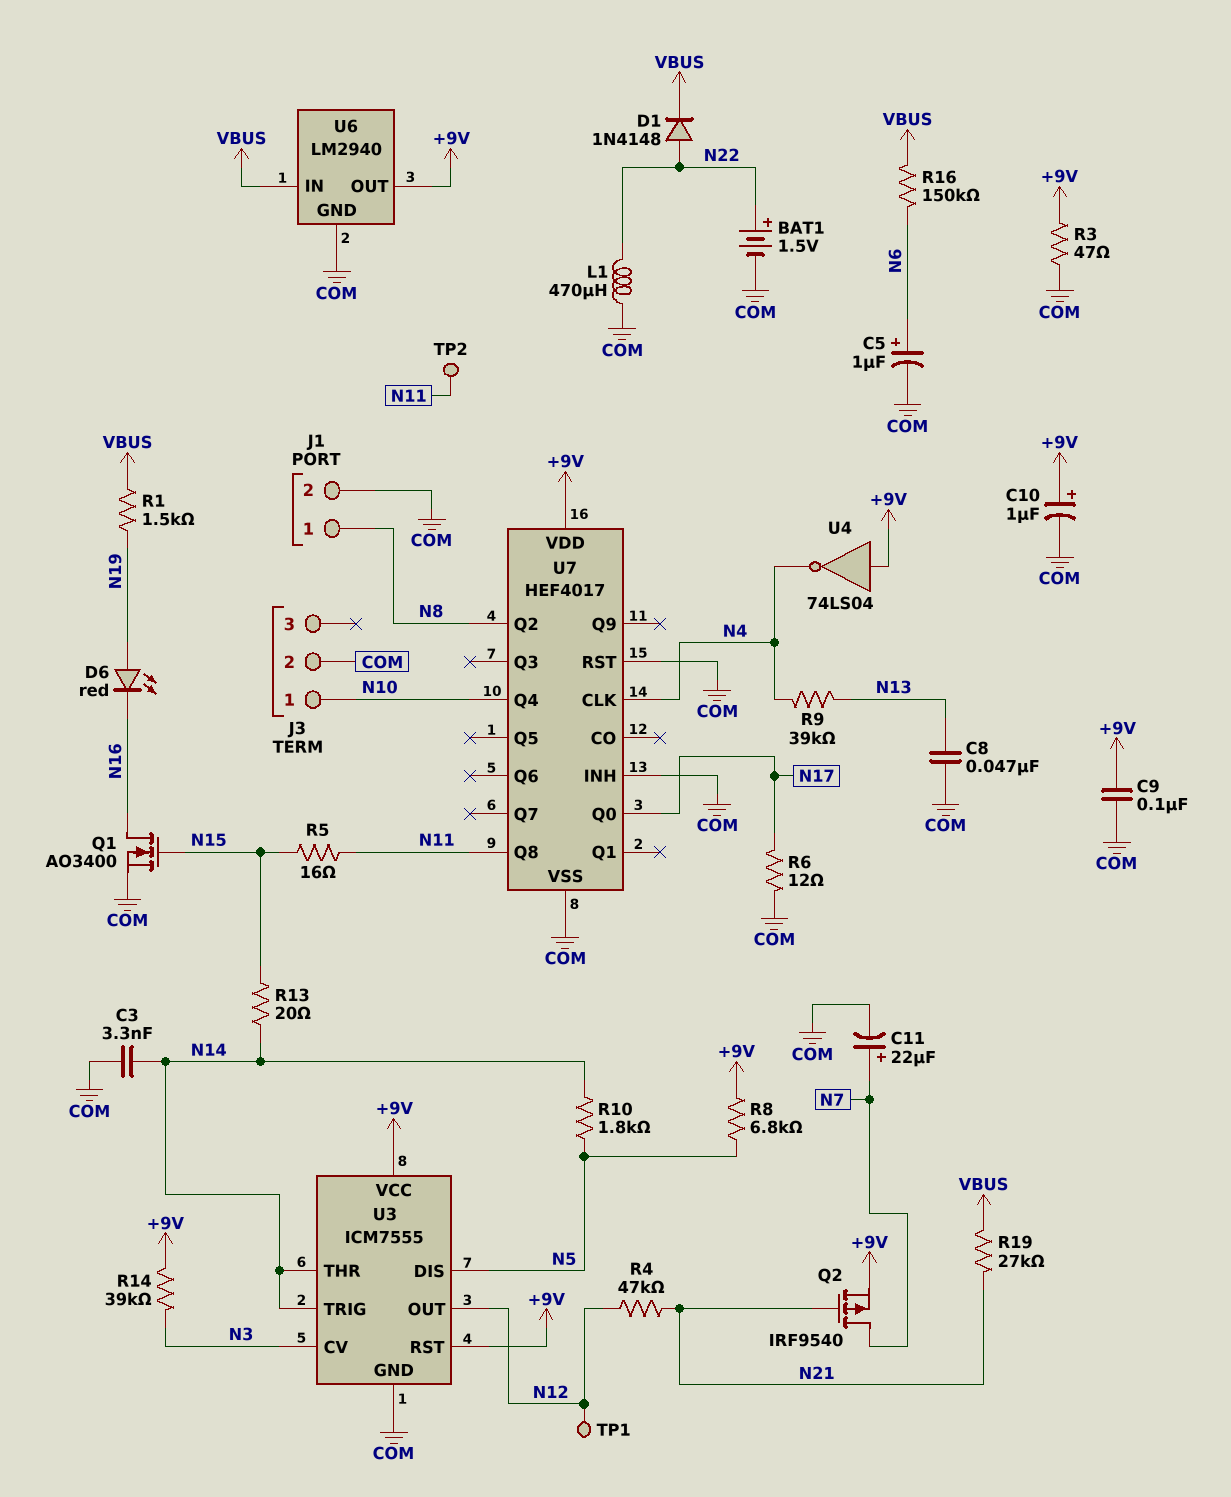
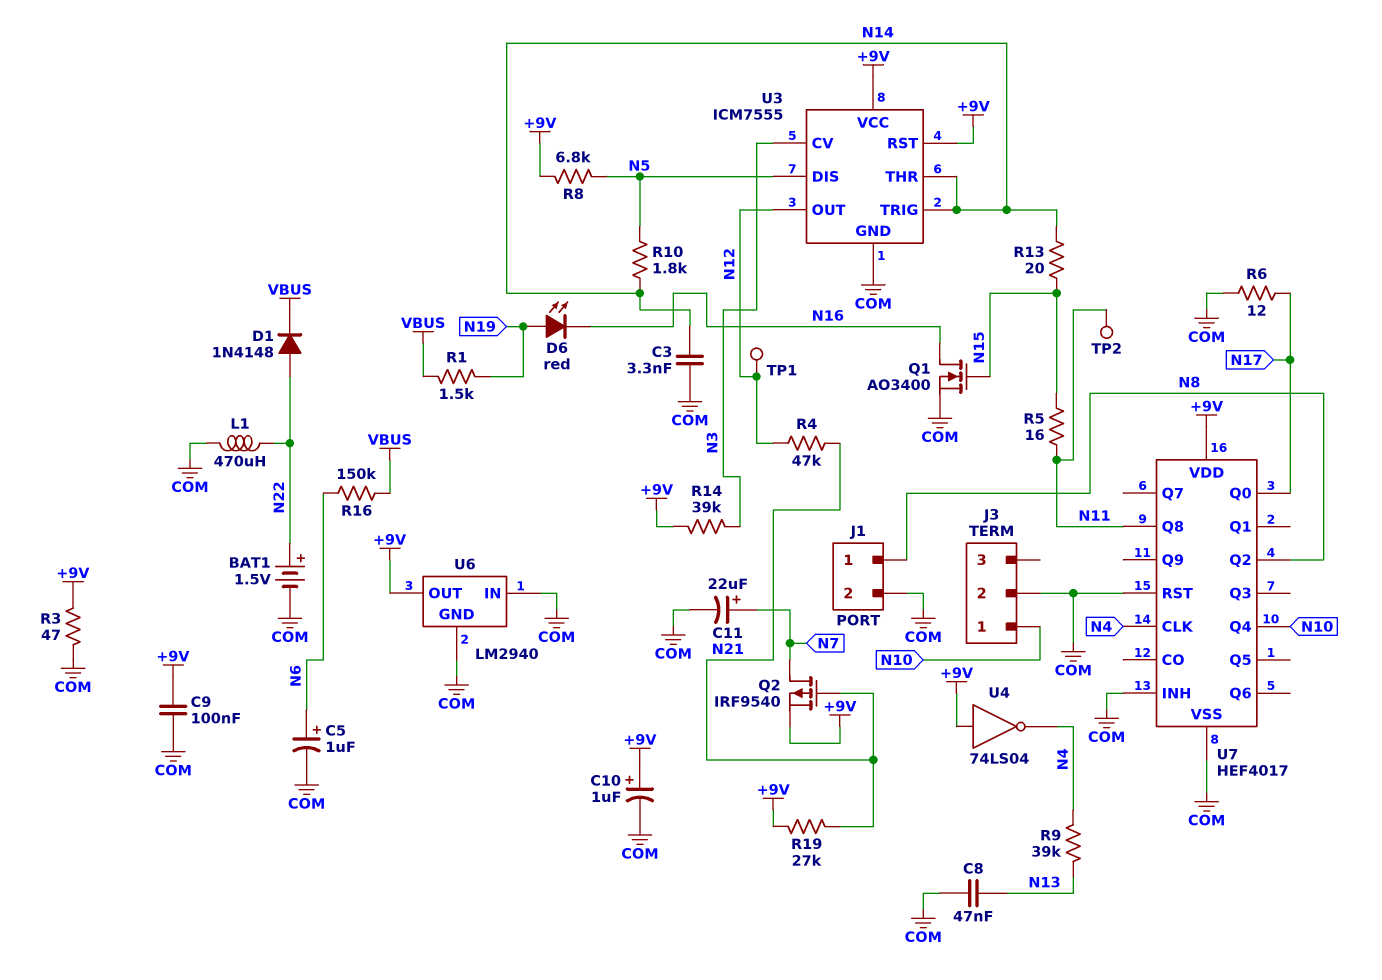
R19: 27k (N21, VBUS) -> 27k (+9V, N21)
U6 pin IN: VBUS -> COM

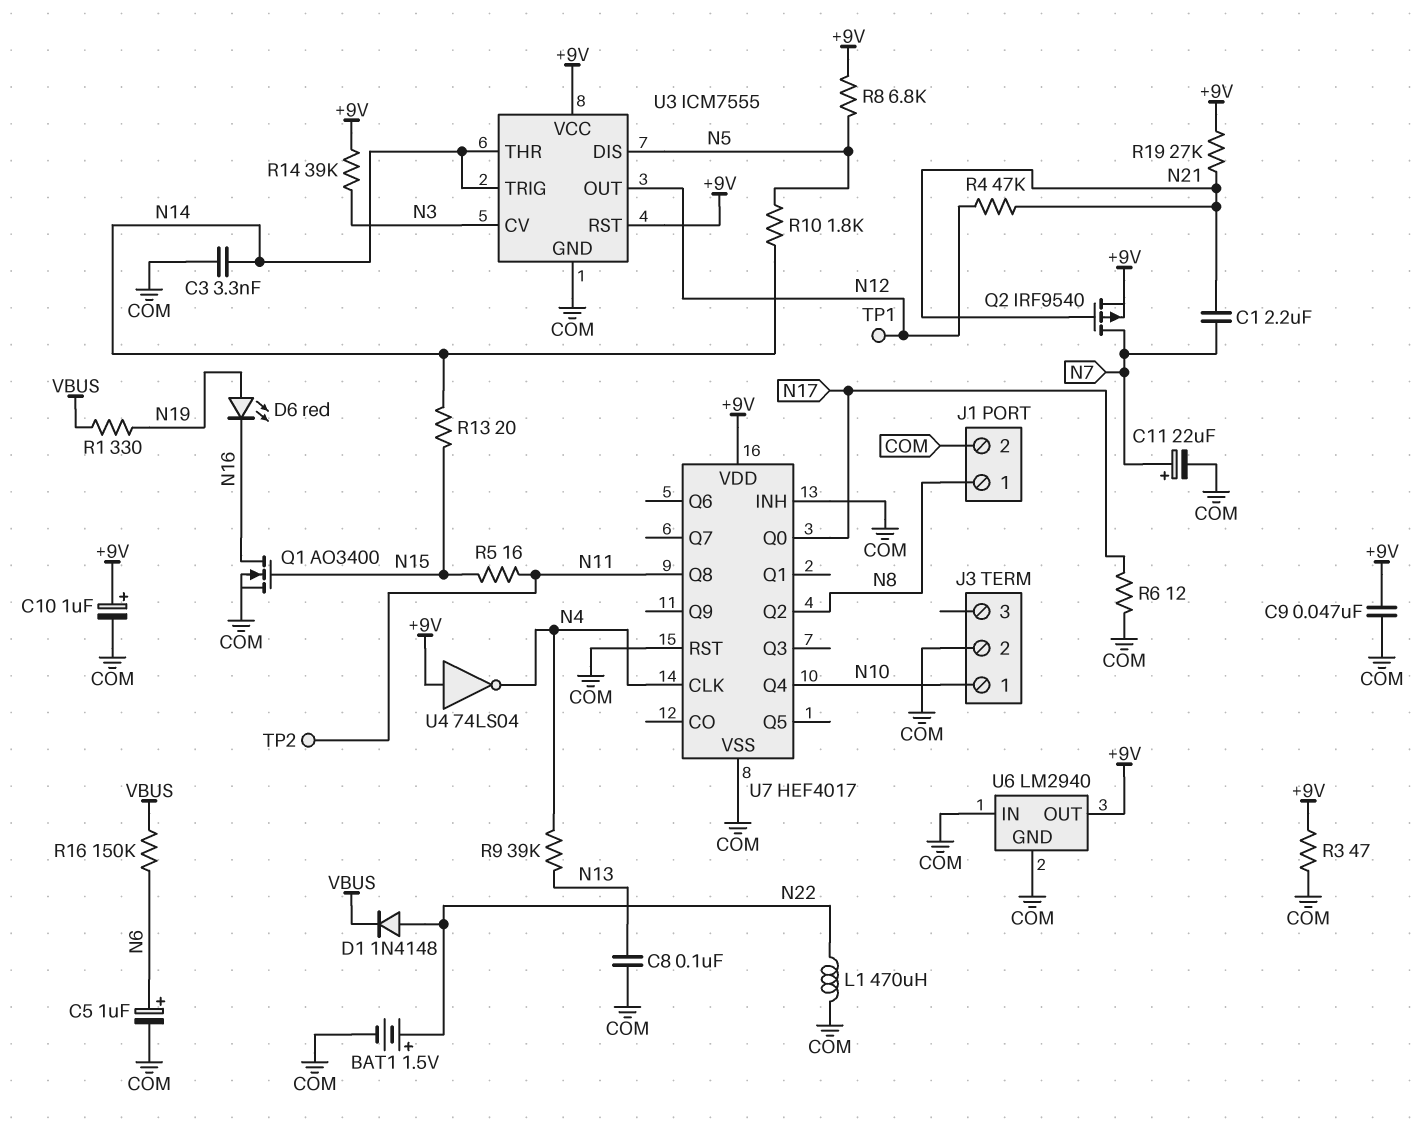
C1: none -> 2.2uF (N7, N21)
C8: 47nF (COM, N13) -> 100nF (COM, N13)
C9: 100nF (+9V, COM) -> 47nF (+9V, COM)
R1: 1.5k (N19, VBUS) -> 330 (N19, VBUS)

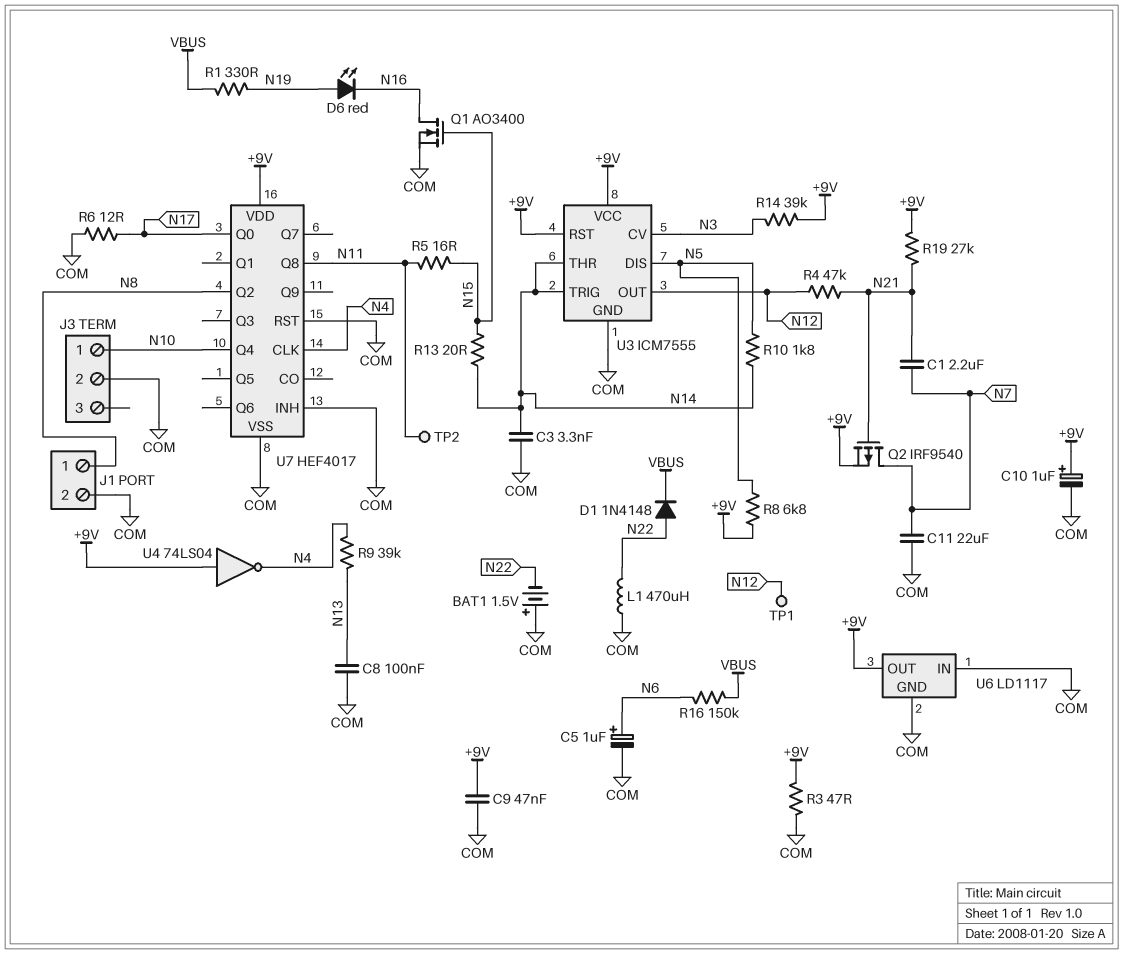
BAT1: 1.5V (plus N22, minus COM) -> 1.5V (plus COM, minus N22)
C11: 22uF (plus N7, minus COM) -> 22uF (COM, N7)
U6: LM2940 -> LD1117

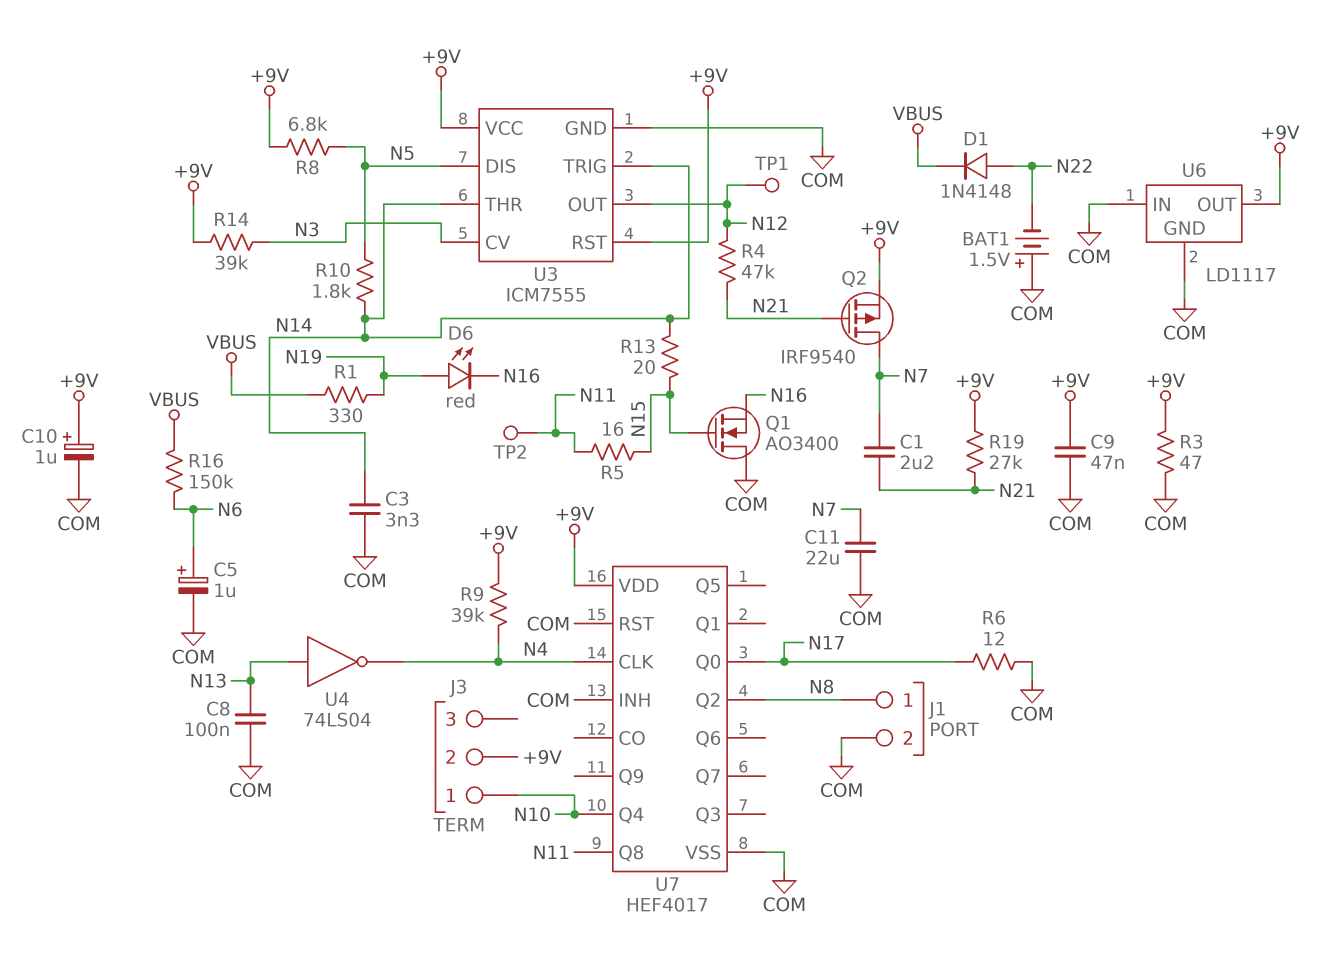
J3 pin 2: COM -> +9V
L1: 470uH (COM, N22) -> none
Q1: NMOS AO3400 (G N15, D N16, S COM) -> NMOS AO3400 (G N15, D COM, S N16)
R9: 39k (N4, N13) -> 39k (+9V, N4)
U4: NOT 74LS04 (in +9V, out N4) -> NOT 74LS04 (in N13, out N4)

